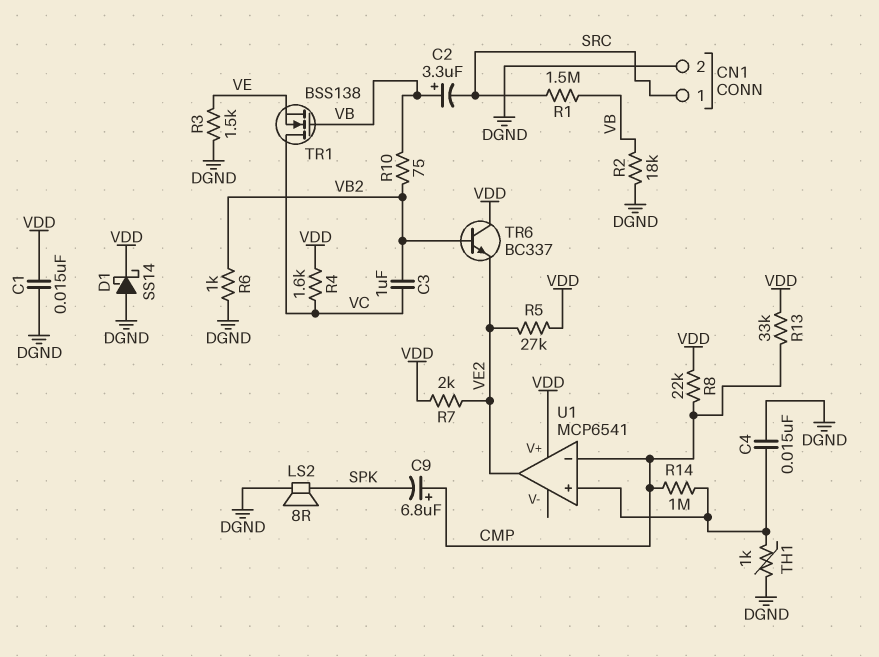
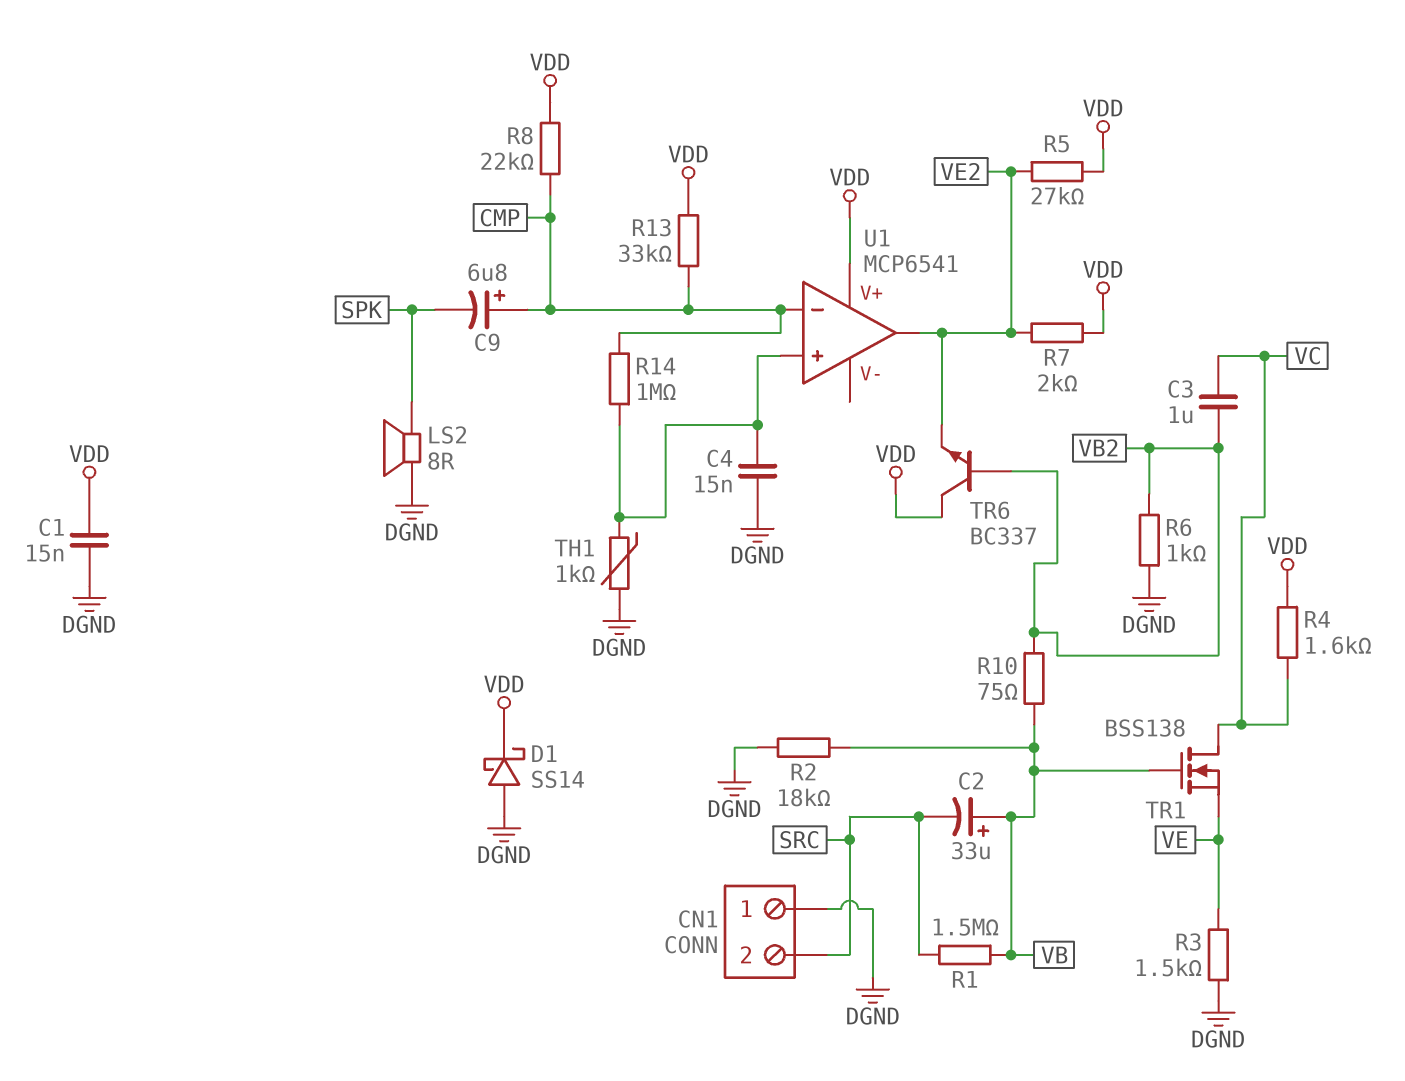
C2: 3.3uF (plus VB, minus SRC) -> 33uF (plus VB, minus SRC)
CN1 pin 1: SRC -> DGND
CN1 pin 2: DGND -> SRC

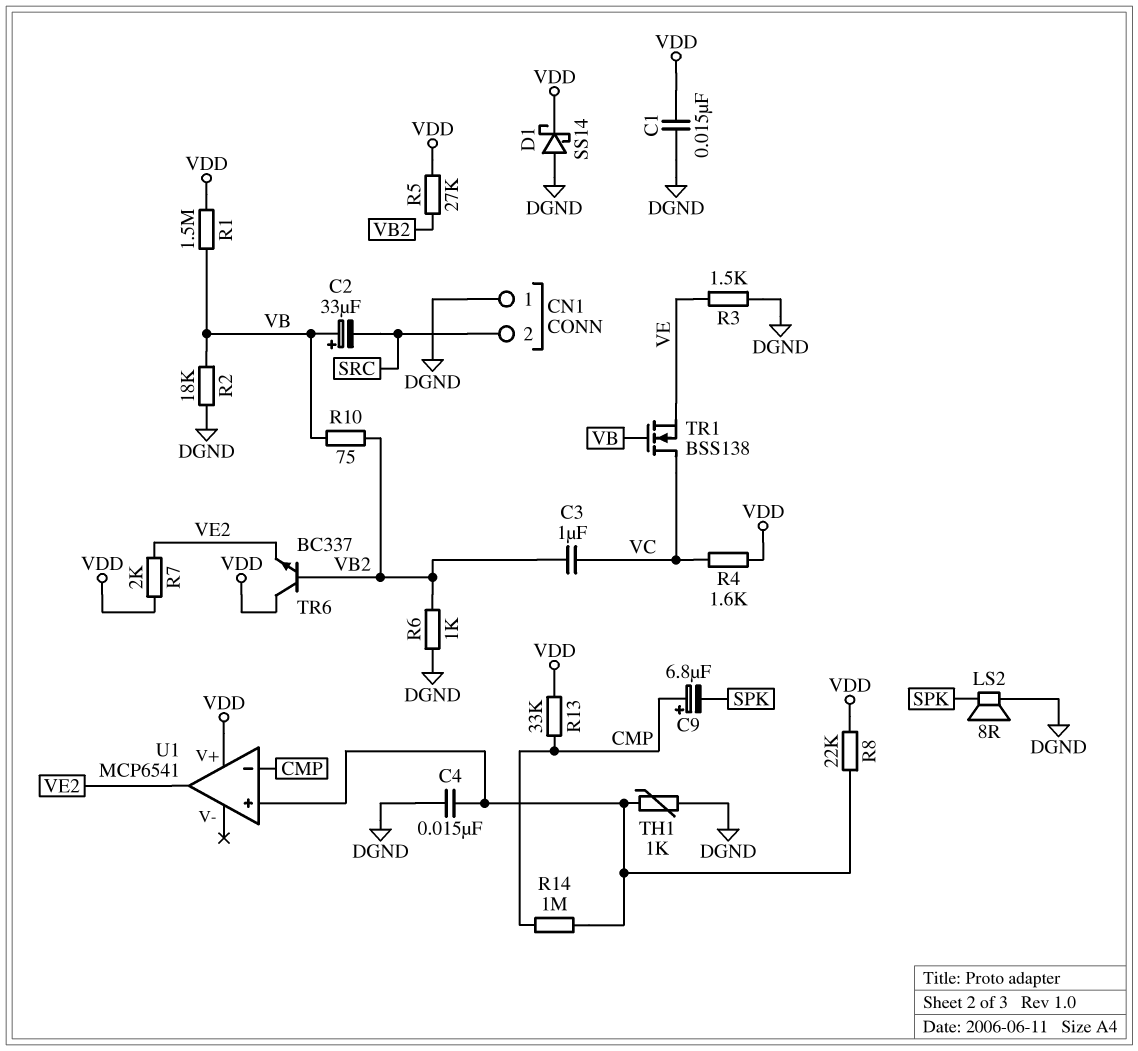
R1: 1.5M (SRC, VB) -> 1.5M (VB, VDD)
R5: 27k (VDD, VE2) -> 27k (VB2, VDD)
R8: 22k (CMP, VDD) -> 22k (U1/in+, VDD)

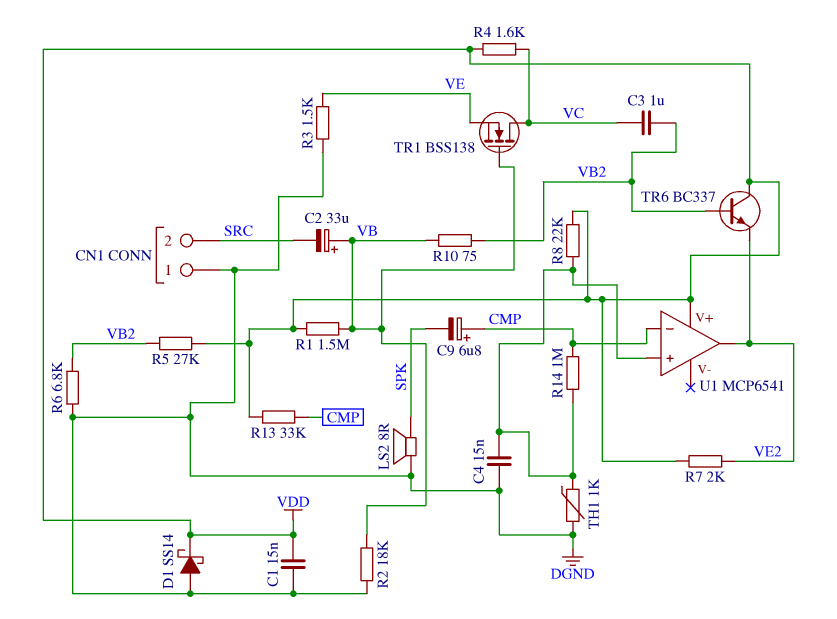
R6: 1k (DGND, VB2) -> 6.8k (DGND, VB2)

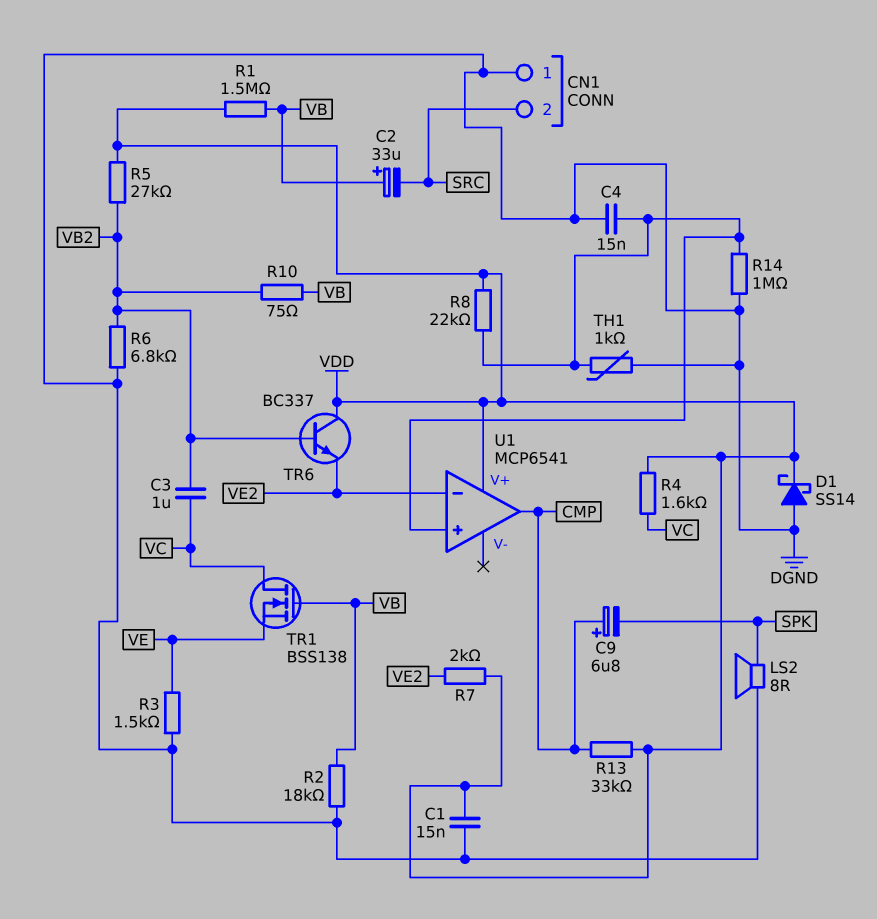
R14: 1M (CMP, U1/in+) -> 1M (DGND, U1/in+)
U1 pin in-: CMP -> VE2
U1 pin out: VE2 -> CMP

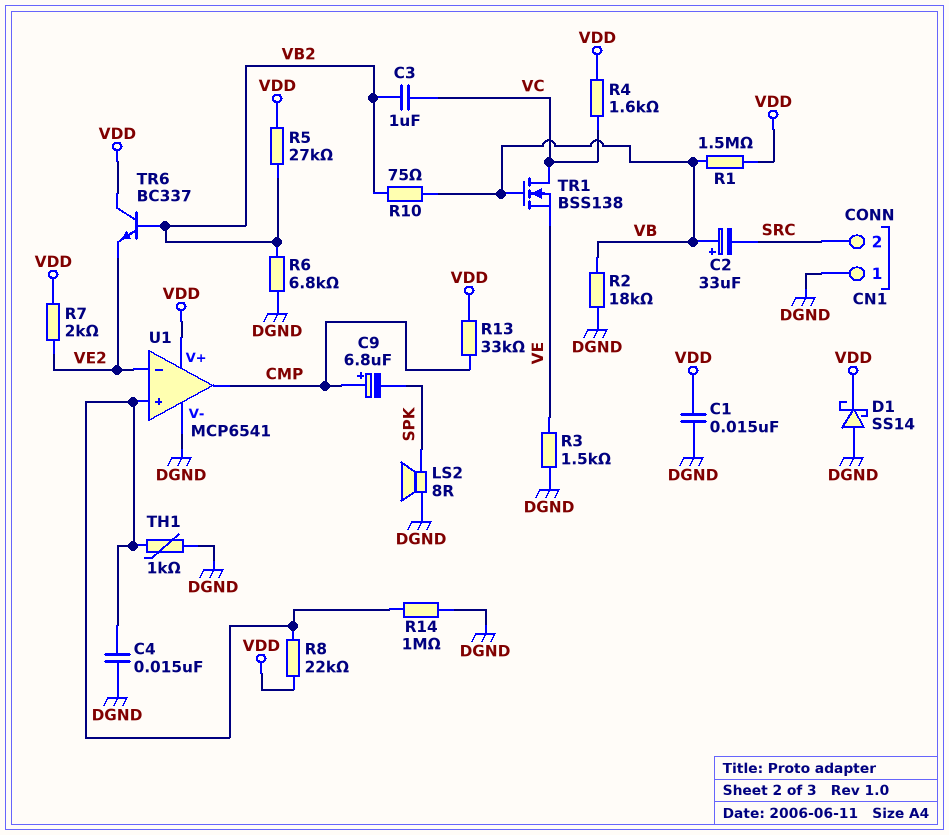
U1 pin V-: none -> DGND

